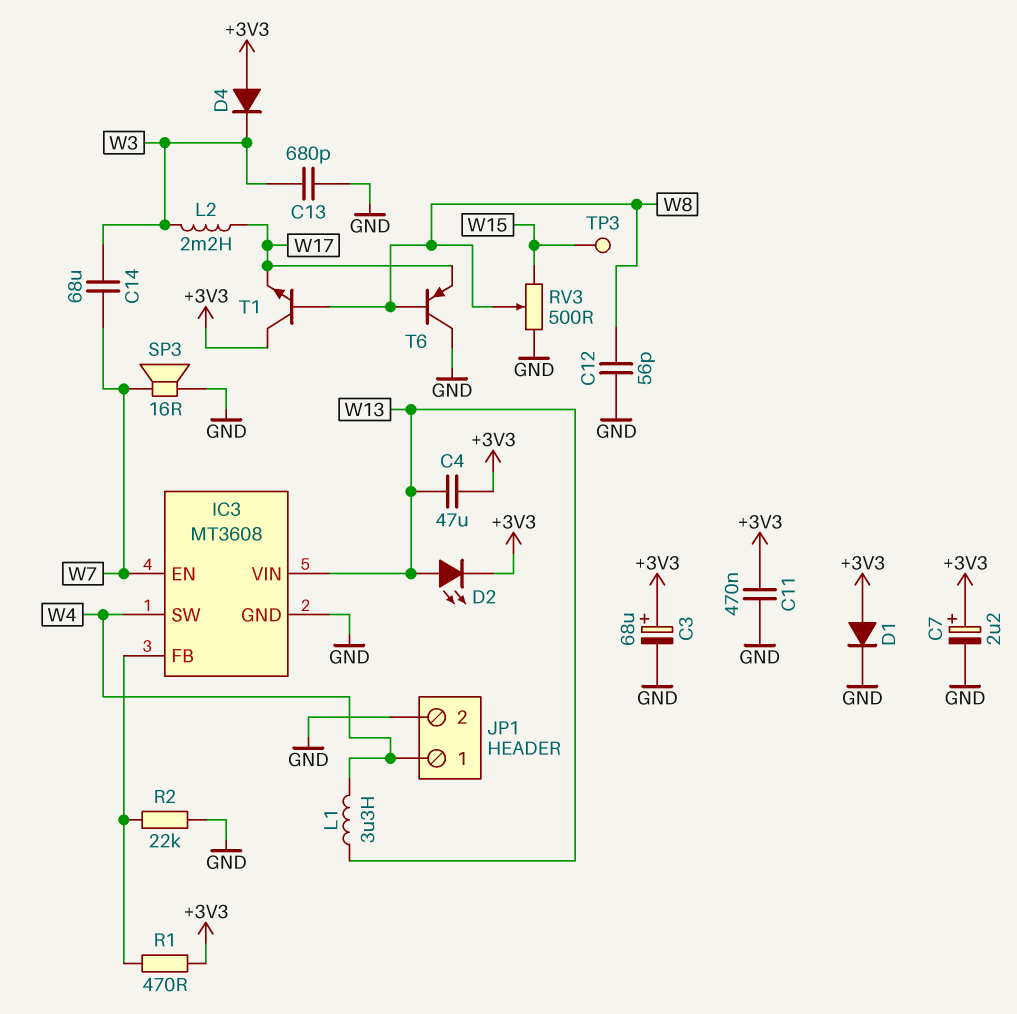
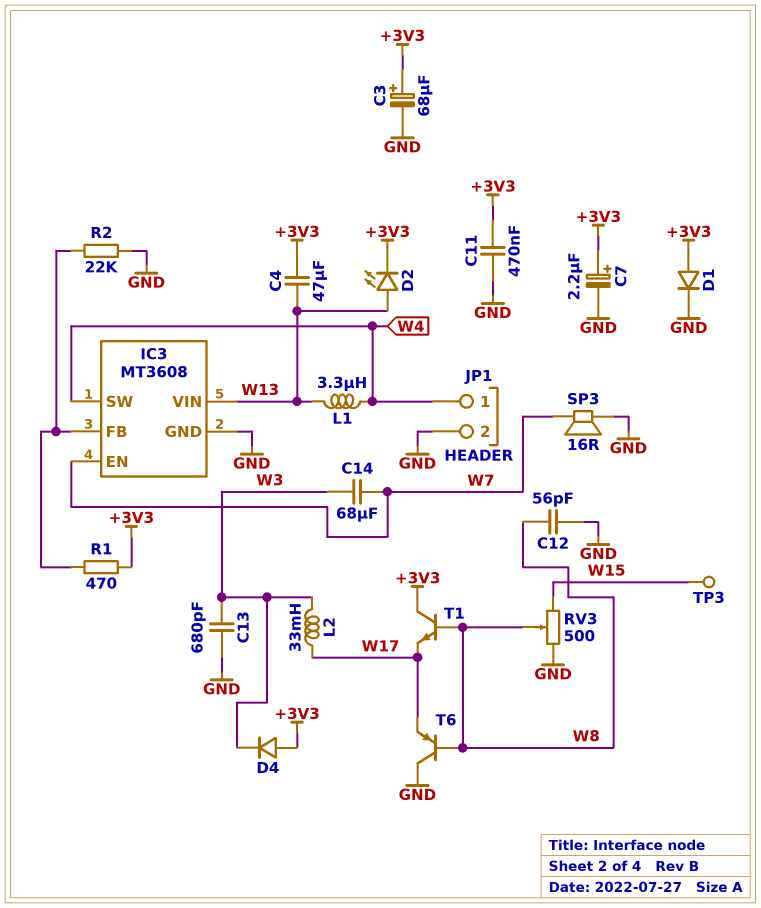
L2: 2.2mH (W3, W17) -> 33mH (W3, W17)

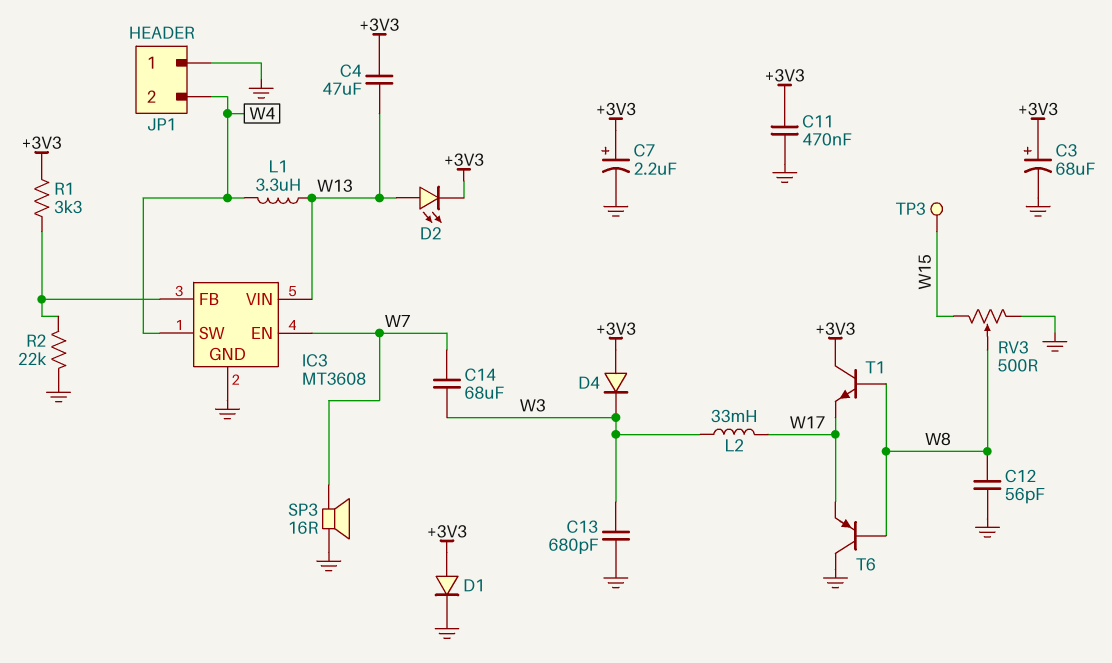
JP1 pin 1: W4 -> GND
JP1 pin 2: GND -> W4
R1: 470 (+3V3, IC3/FB) -> 3.3k (+3V3, IC3/FB)

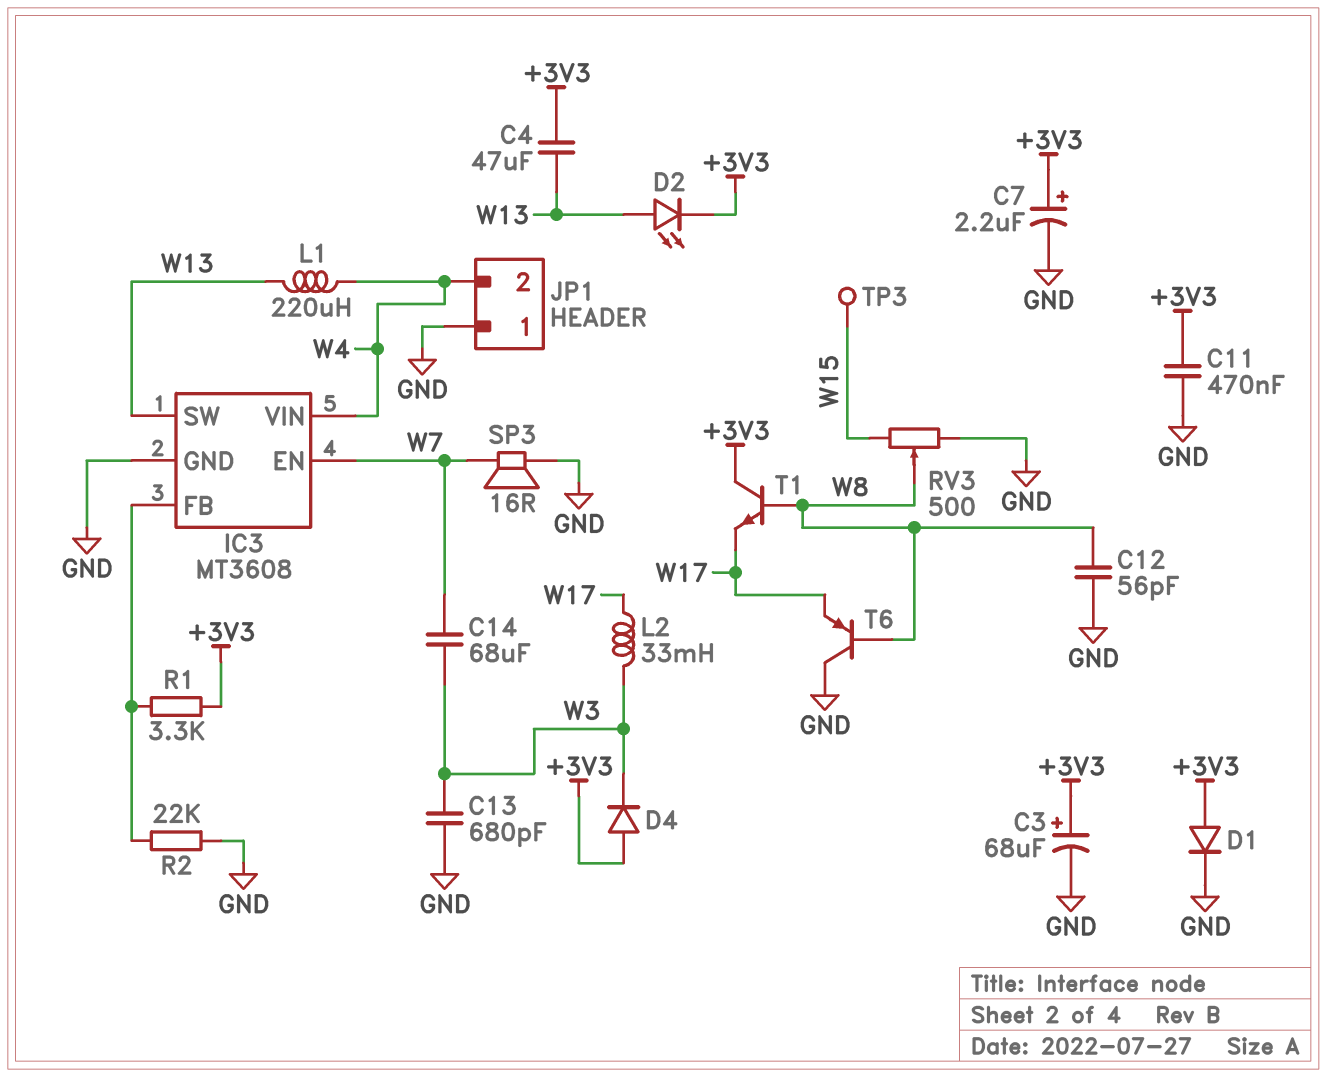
IC3 pin SW: W4 -> W13
IC3 pin VIN: W13 -> W4
L1: 3.3uH (W4, W13) -> 220uH (W4, W13)

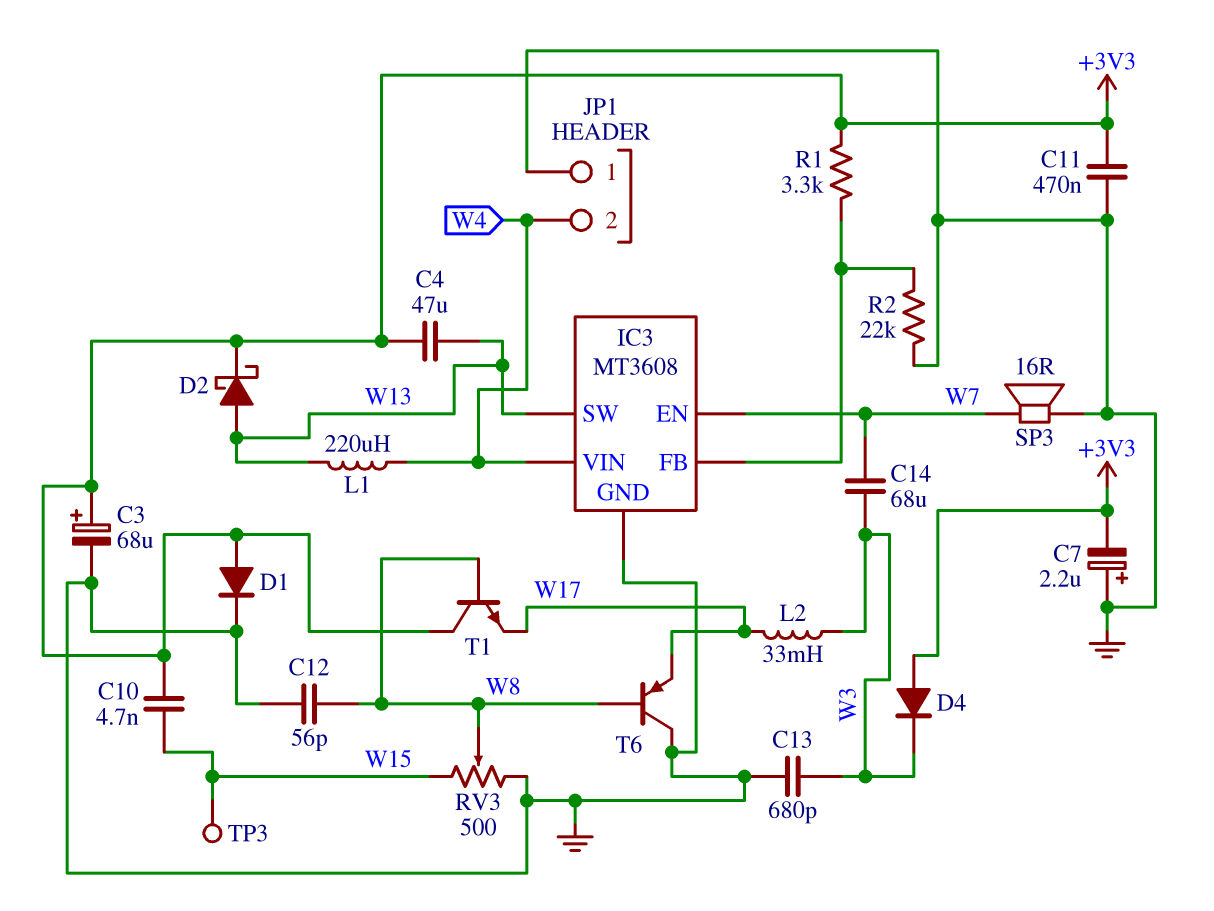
C7: 2.2uF (plus +3V3, minus GND) -> 2.2uF (plus GND, minus +3V3)
C10: none -> 4.7nF (+3V3, W15)
D2: LED (A W13, K +3V3) -> schottky (A W13, K +3V3)

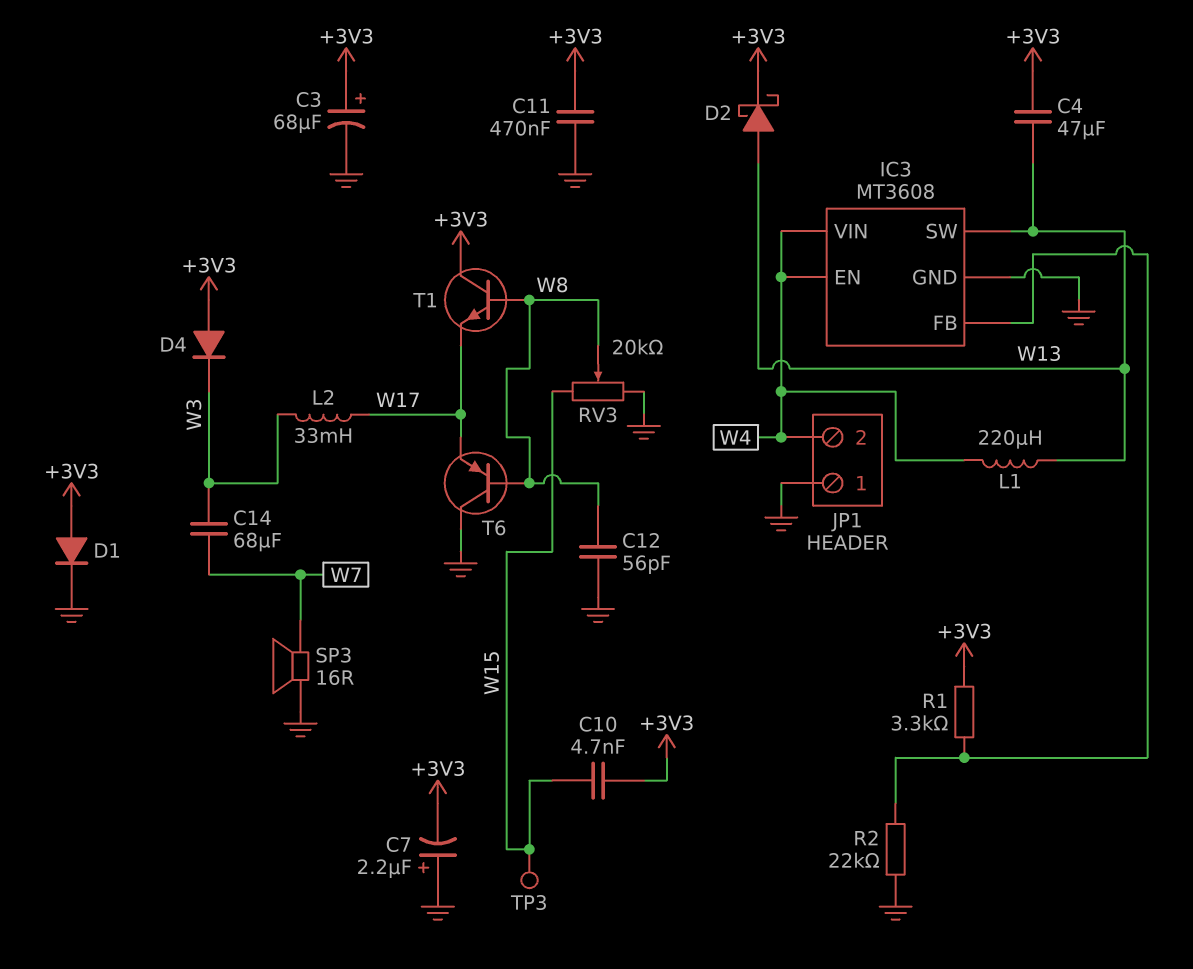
C13: 680pF (GND, W3) -> none
IC3 pin EN: W7 -> W4
RV3: 500 (GND, W15, wiper W8) -> 20k (GND, W15, wiper W8)

